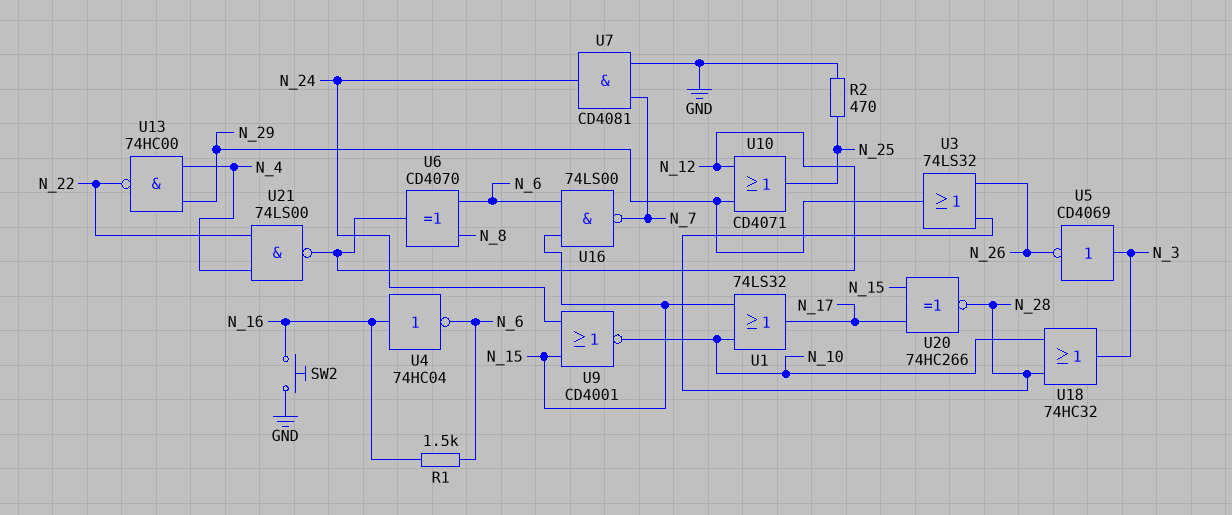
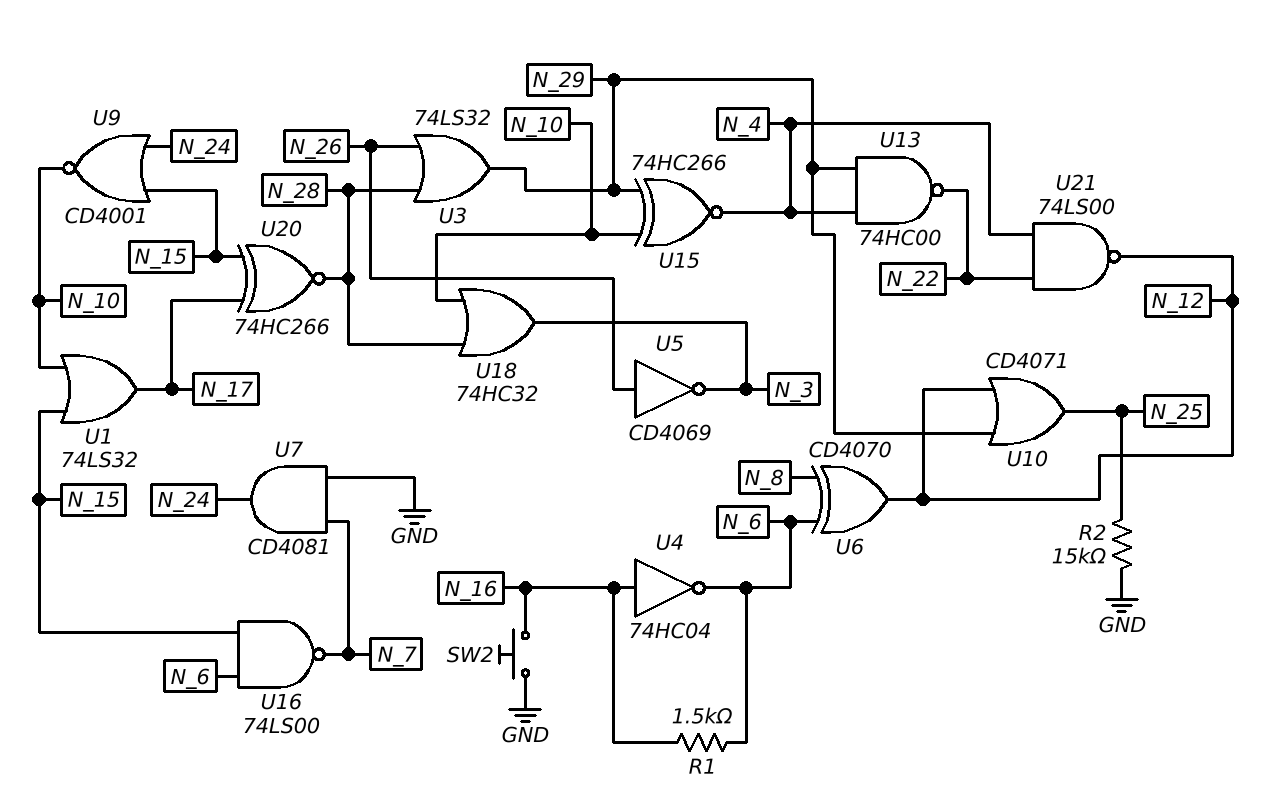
R2: 470 (GND, N_25) -> 15k (GND, N_25)
U5: NOT CD4069 (in N_3, out N_26) -> NOT CD4069 (in N_26, out N_3)
U15: none -> XNOR 74HC266 (in N_10, in N_29, out N_4)

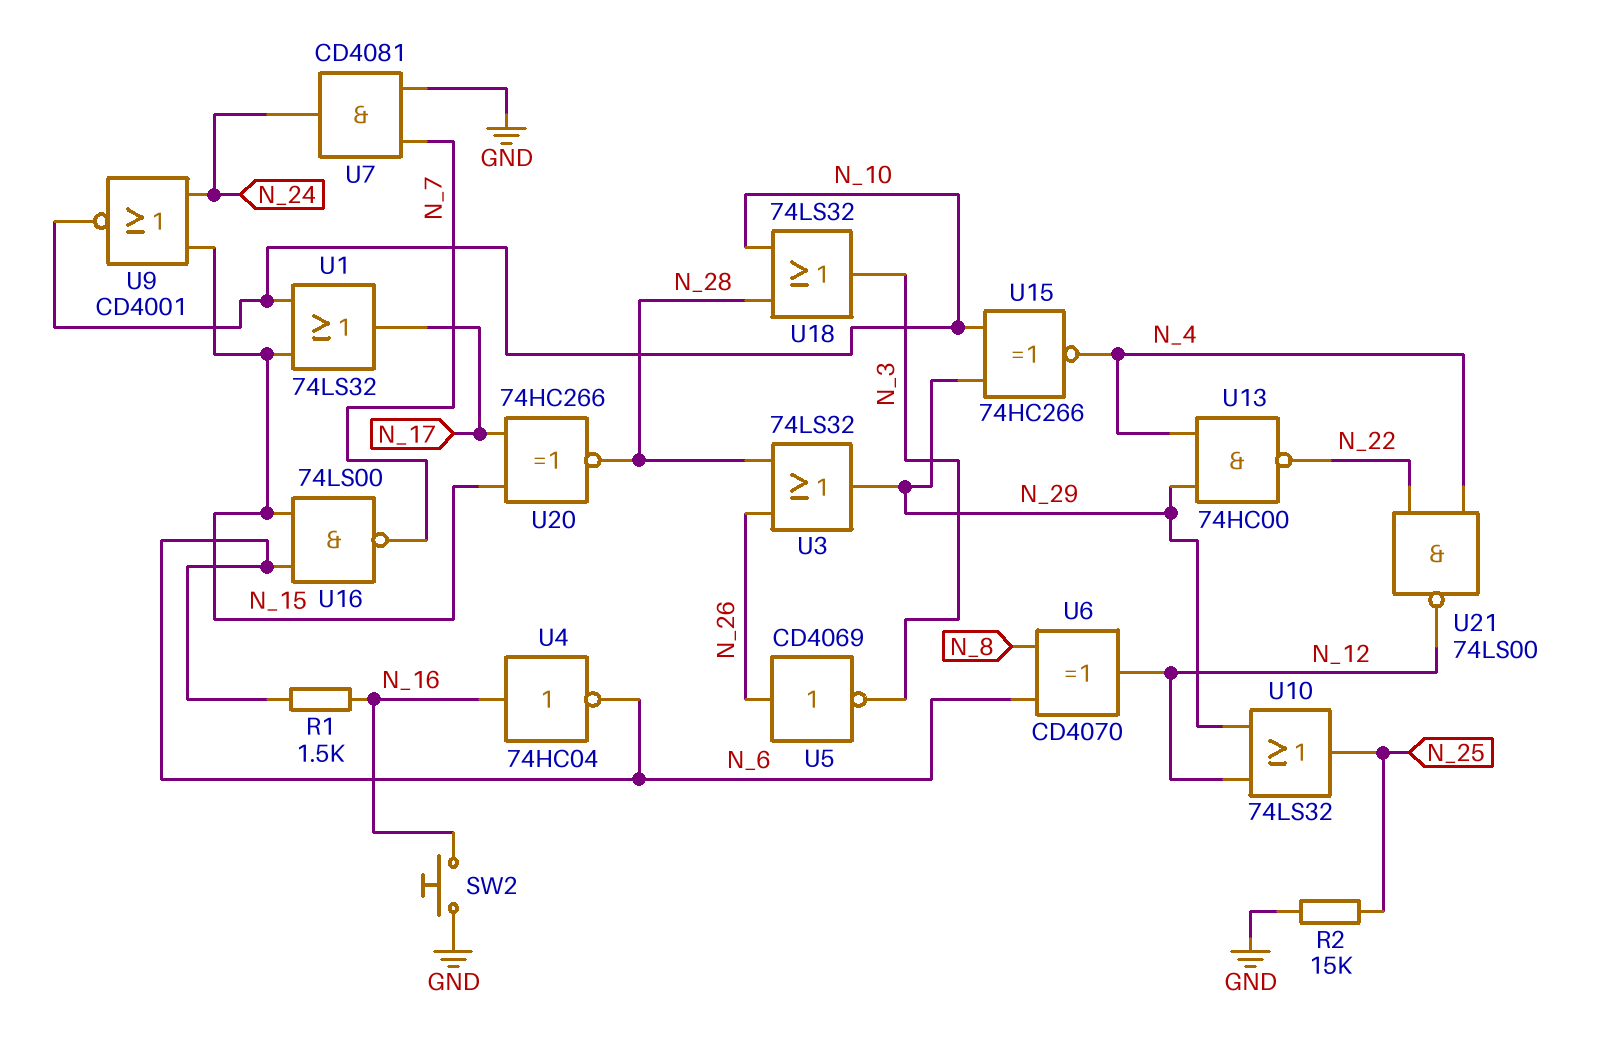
U10: OR CD4071 (in N_12, in N_29, out N_25) -> OR 74LS32 (in N_12, in N_29, out N_25)
U18: OR 74HC32 (in N_10, in N_28, out N_3) -> OR 74LS32 (in N_10, in N_28, out N_3)

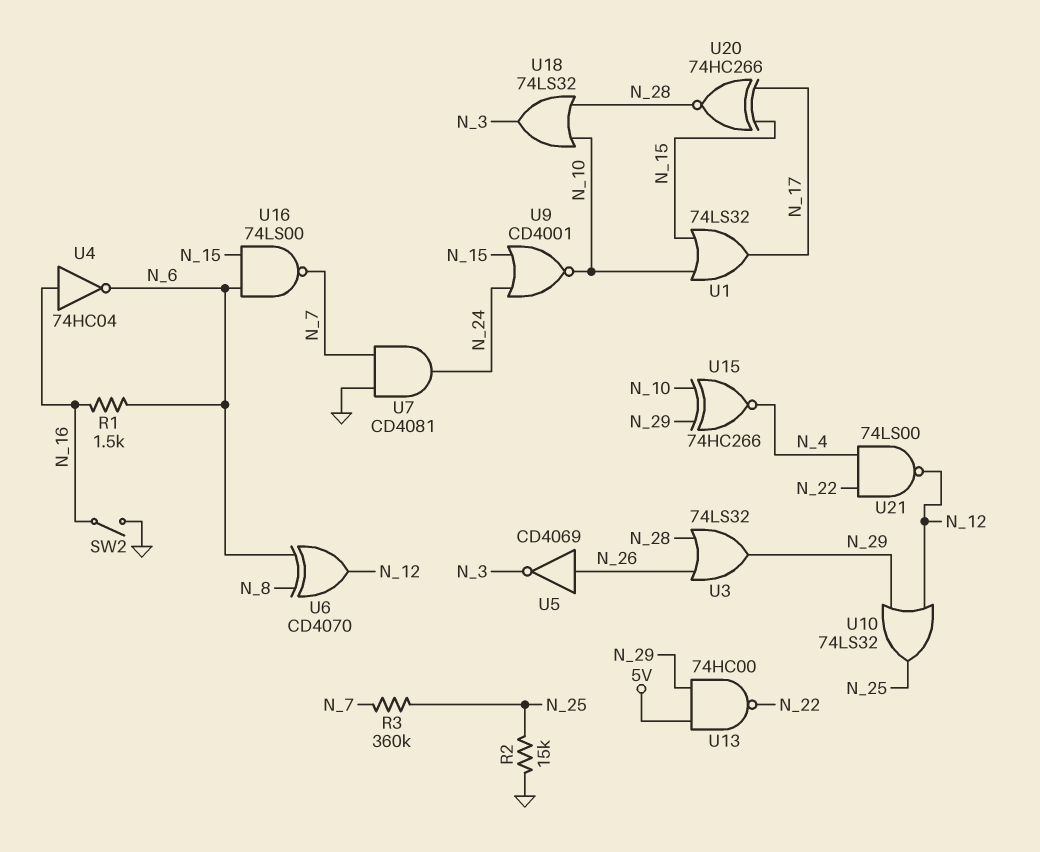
R3: none -> 360k (N_7, N_25)
SW2: button (GND, N_16) -> switch (GND, N_16)
U13: NAND 74HC00 (in N_4, in N_29, out N_22) -> NAND 74HC00 (in 5V, in N_29, out N_22)

